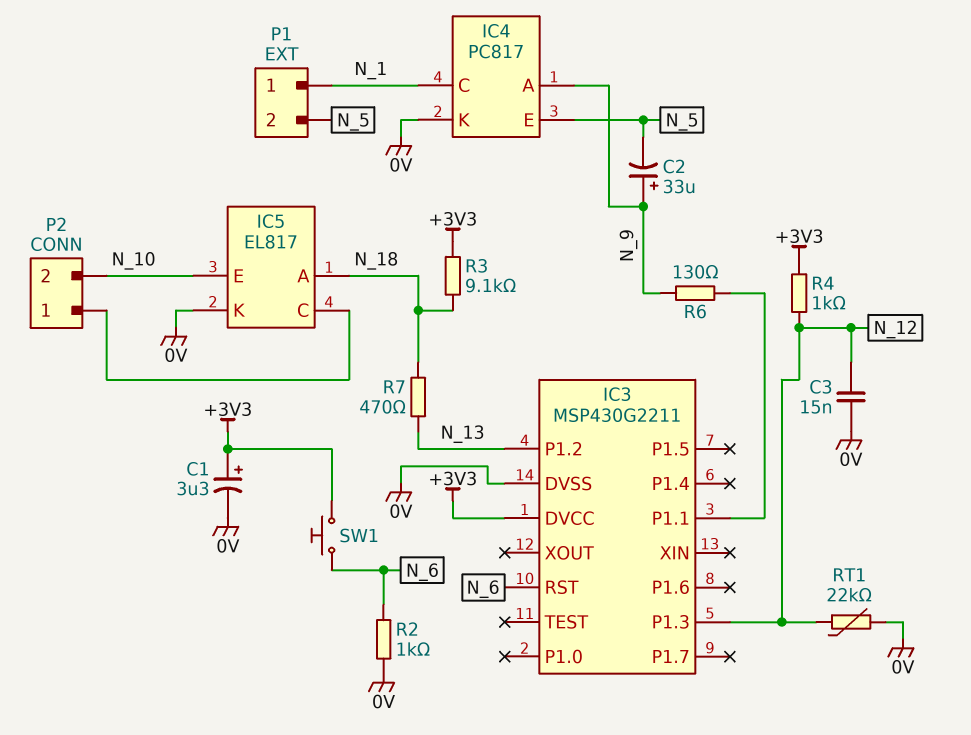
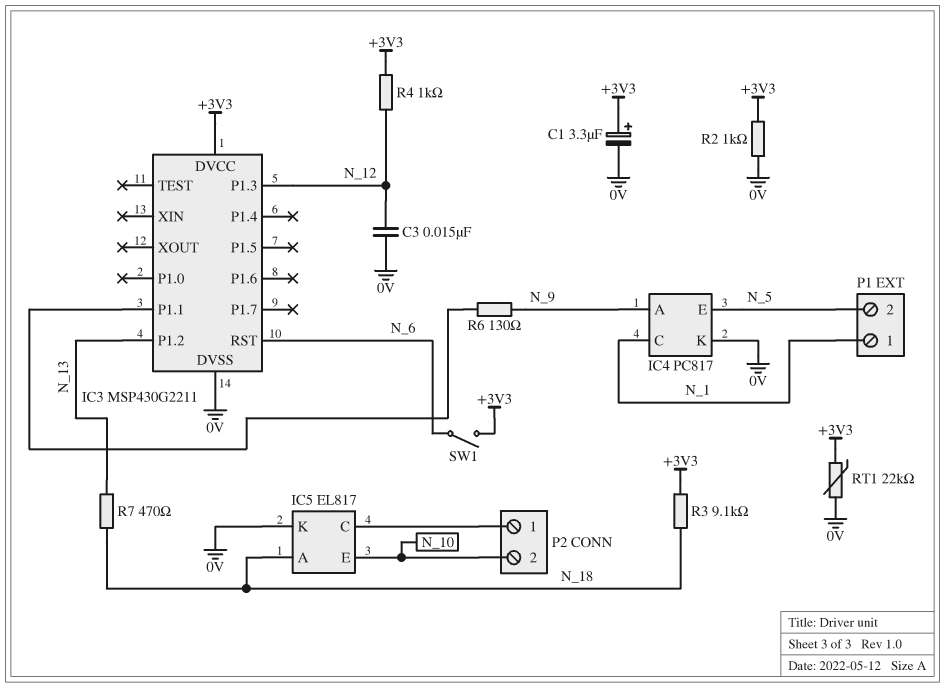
C2: 33uF (plus N_9, minus N_5) -> none
R2: 1k (0V, N_6) -> 1k (+3V3, 0V)
RT1: 22k (0V, N_12) -> 22k (+3V3, 0V)
SW1: button (+3V3, N_6) -> switch (+3V3, N_6)

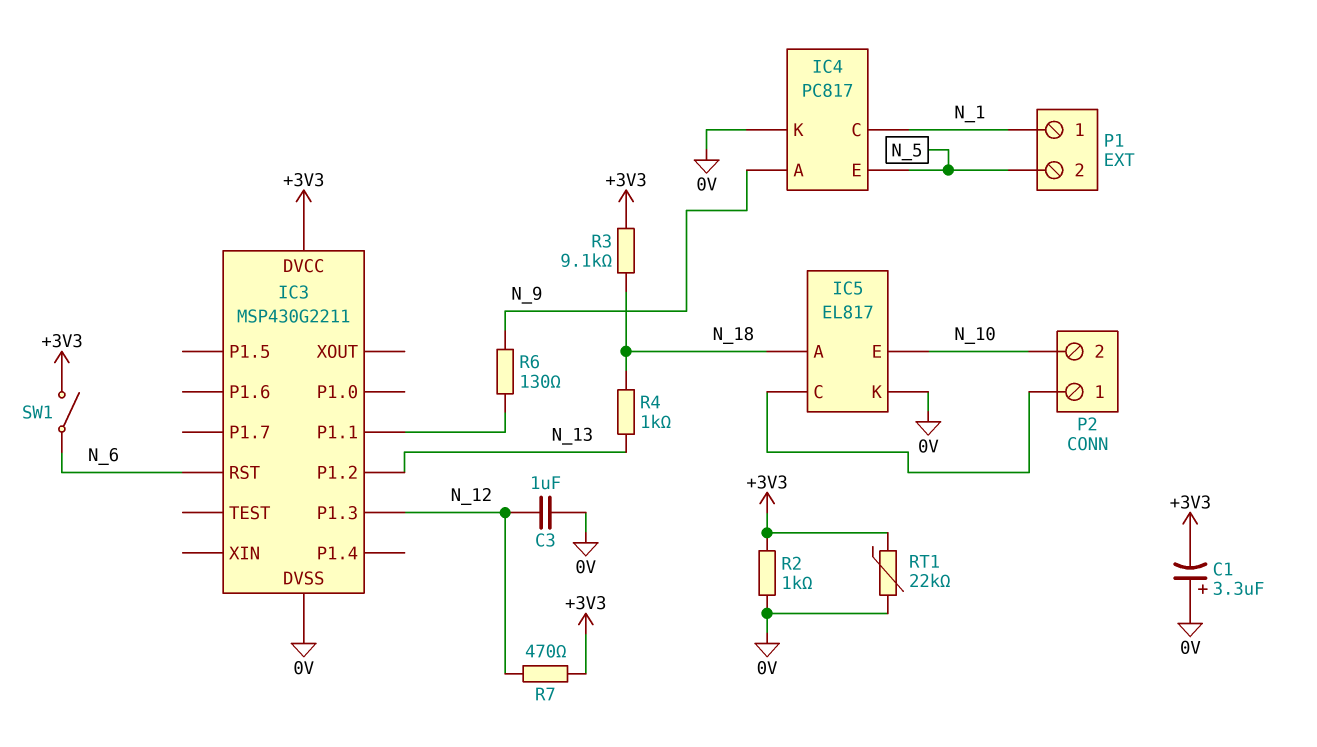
C1: 3.3uF (plus +3V3, minus 0V) -> 3.3uF (plus 0V, minus +3V3)
C3: 15nF (0V, N_12) -> 1uF (0V, N_12)
R4: 1k (+3V3, N_12) -> 1k (N_13, N_18)
R7: 470 (N_13, N_18) -> 470 (+3V3, N_12)

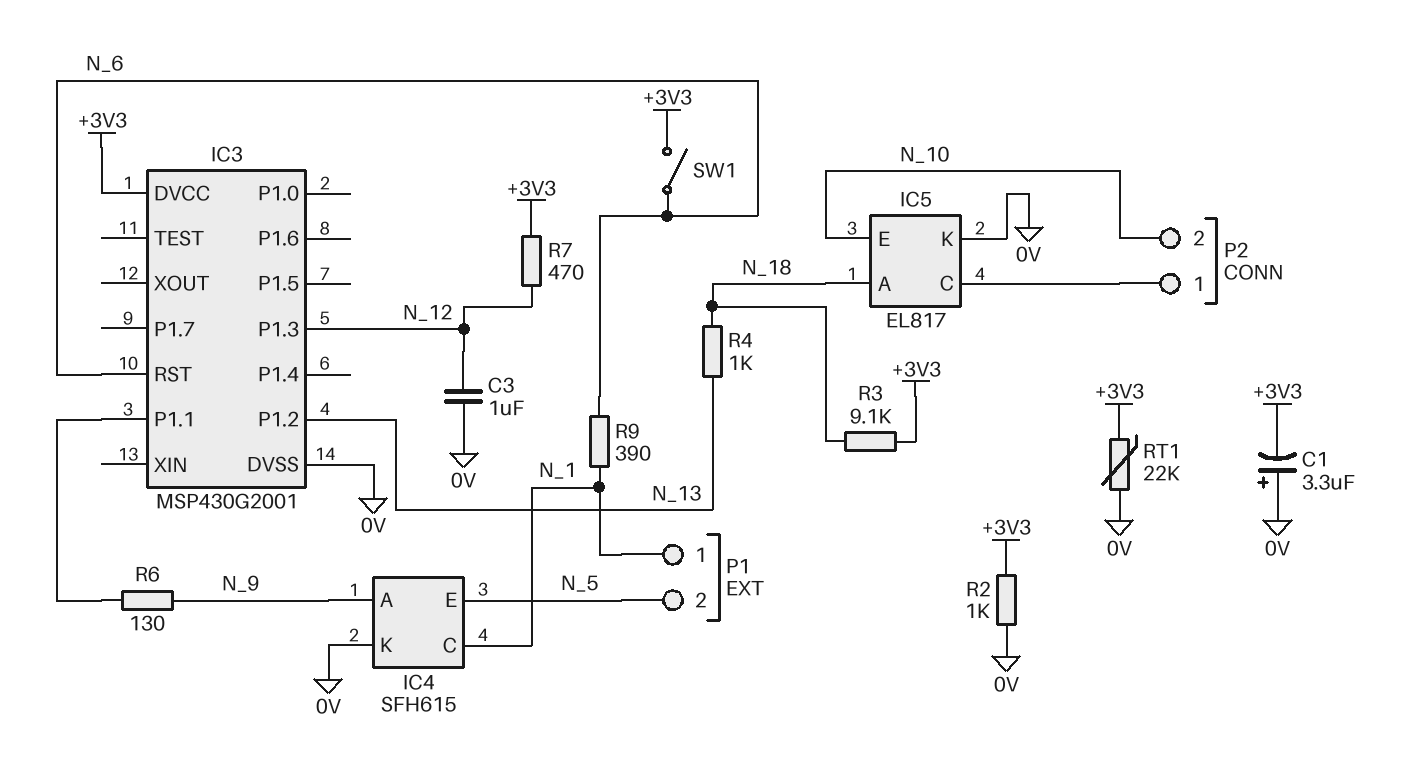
IC3: MSP430G2211 -> MSP430G2001
IC4: PC817 -> SFH615
R9: none -> 390 (N_1, N_6)

